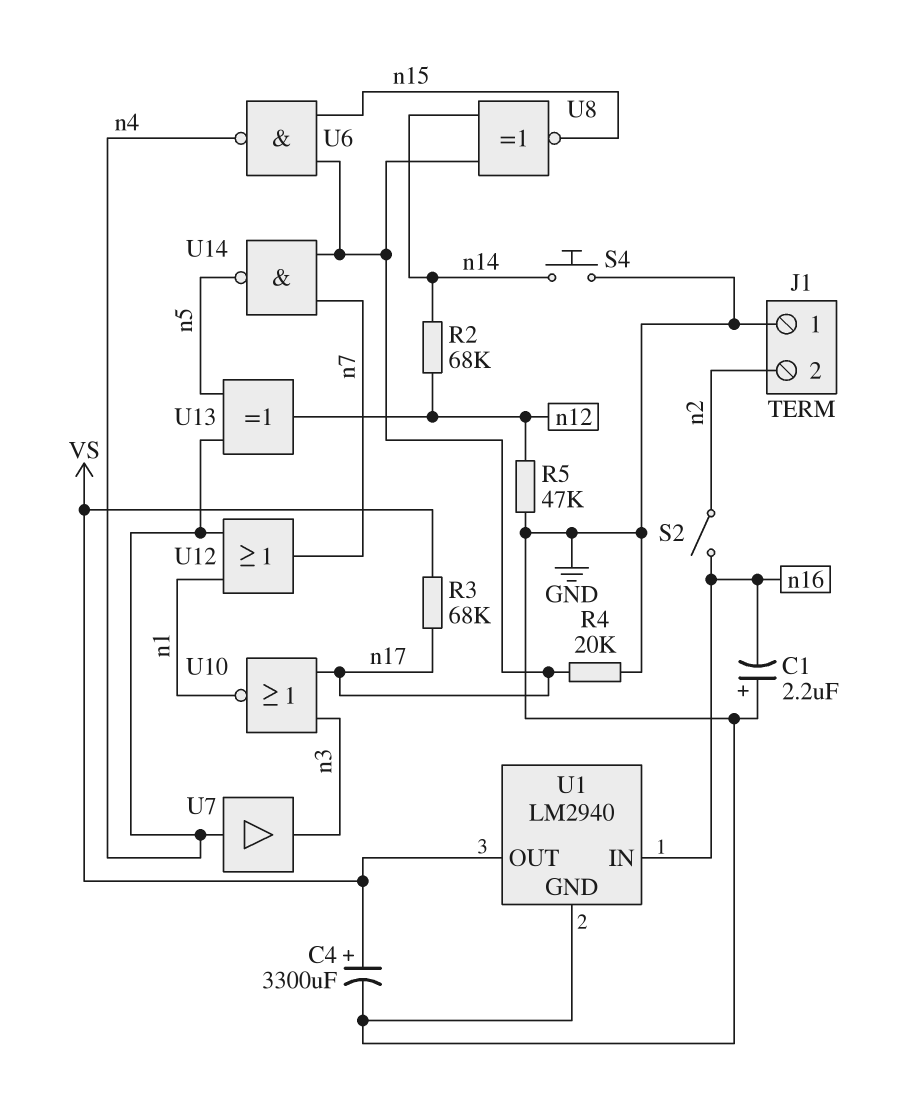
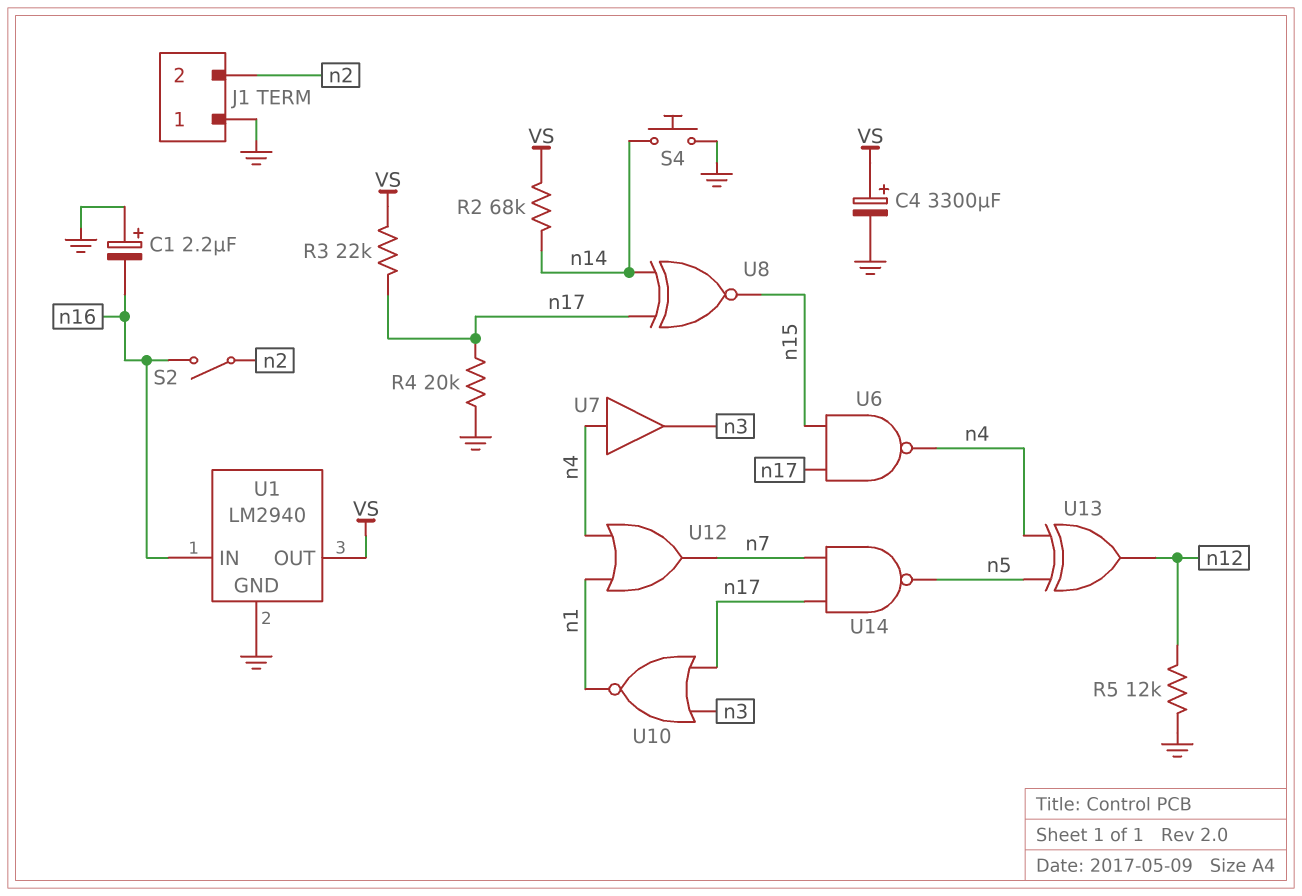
R2: 68k (n12, n14) -> 68k (VS, n14)
R3: 68k (VS, n17) -> 22k (VS, n17)
R5: 47k (GND, n12) -> 12k (GND, n12)

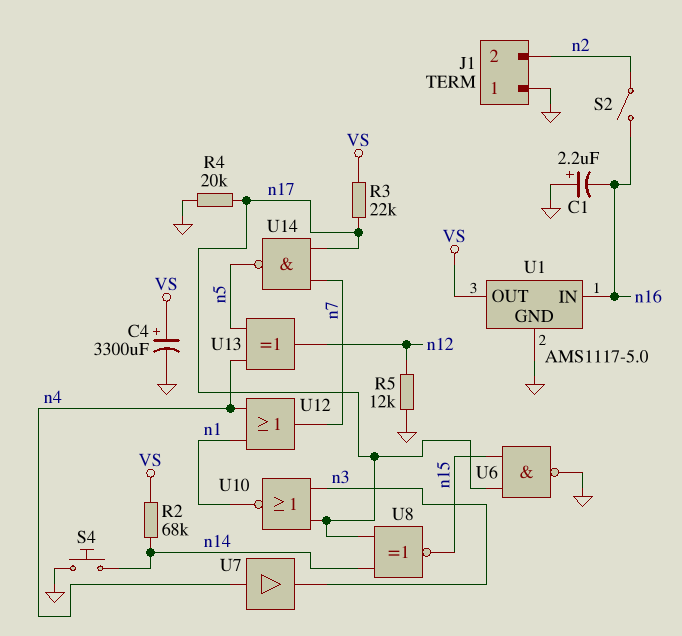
U1: LM2940 -> AMS1117-5.0
U6: NAND (in n15, in n17, out n4) -> NAND (in n15, in n17, out GND)

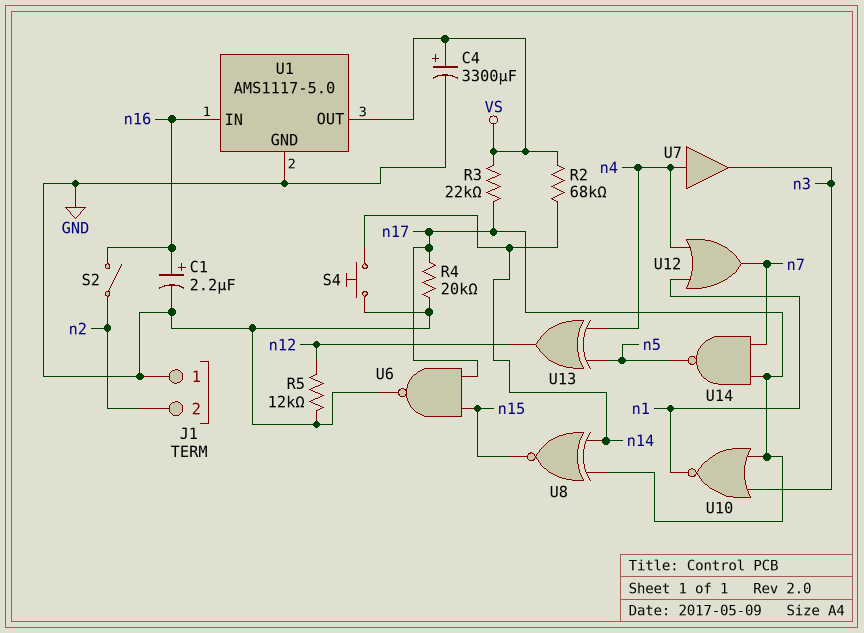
C1: 2.2uF (plus GND, minus n16) -> 2.2uF (plus n16, minus GND)

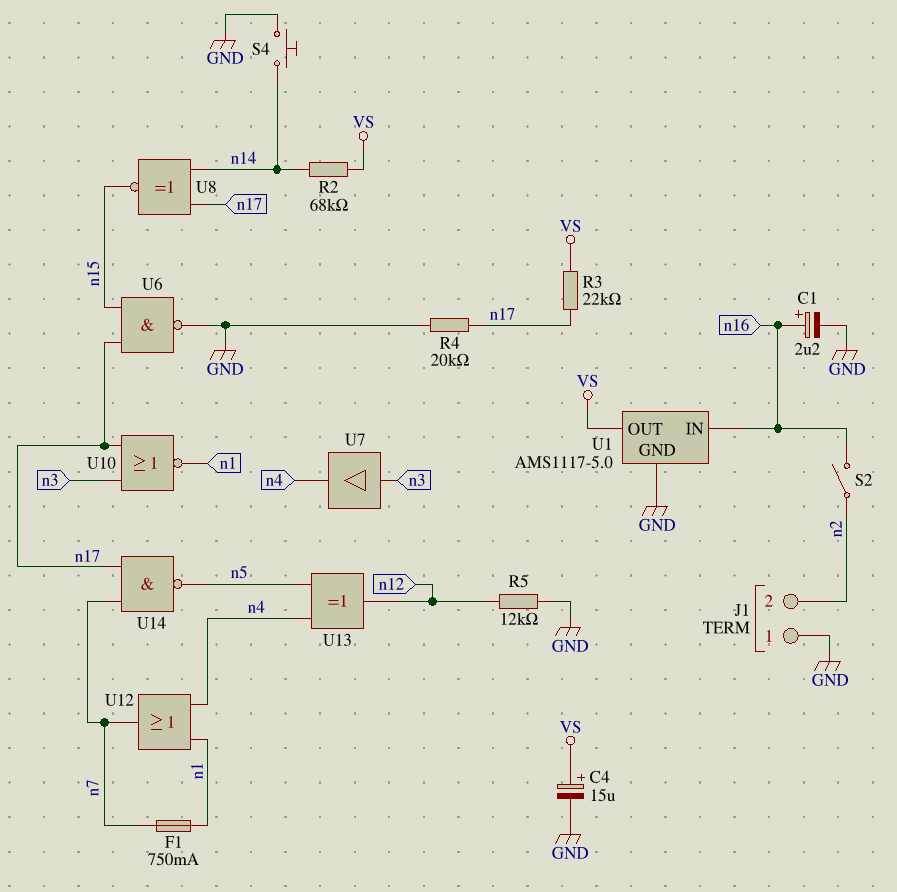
C4: 3300uF (plus VS, minus GND) -> 15uF (plus VS, minus GND)
F1: none -> 750mA (n1, n7)
U7: buffer (in n4, out n3) -> buffer (in n3, out n4)

